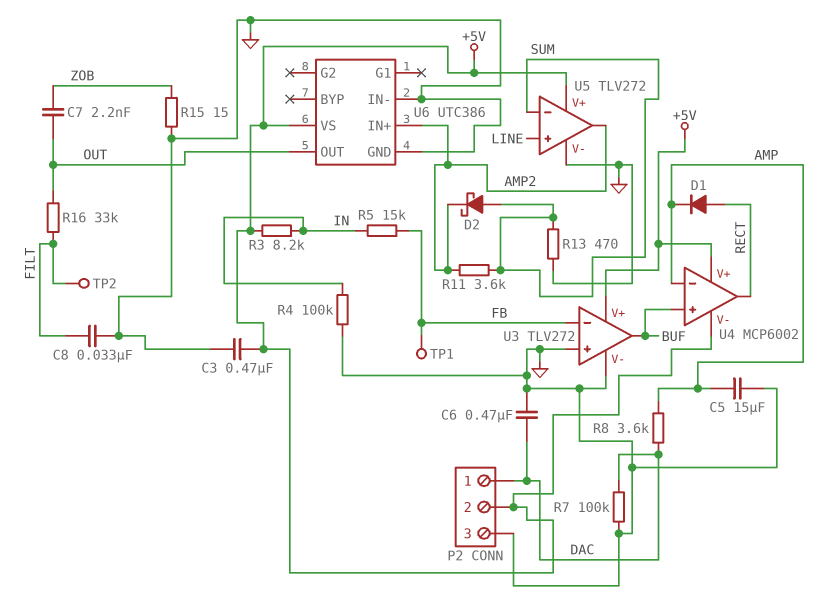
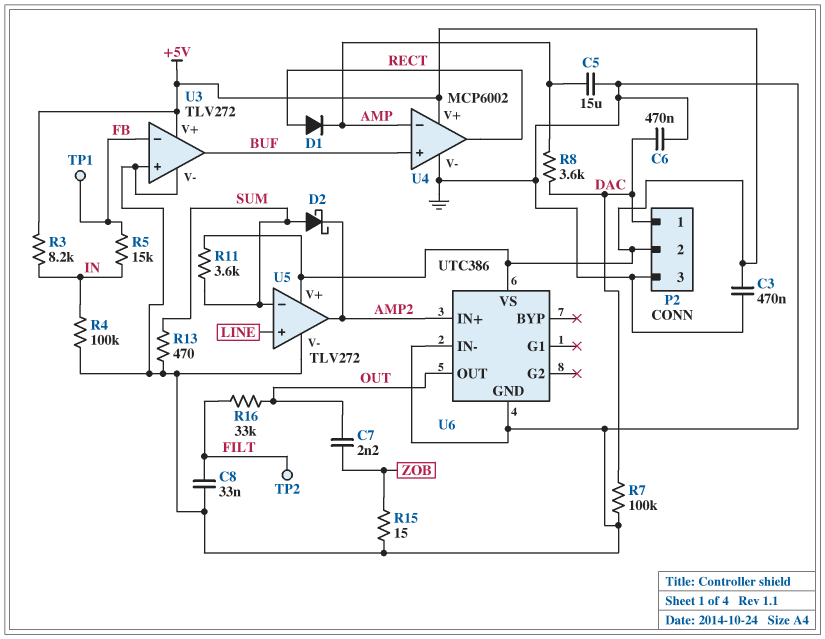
R11: 3.6k (AMP2, SUM) -> 3.6k (+5V, SUM)
U4 pin V-: +5V -> GND

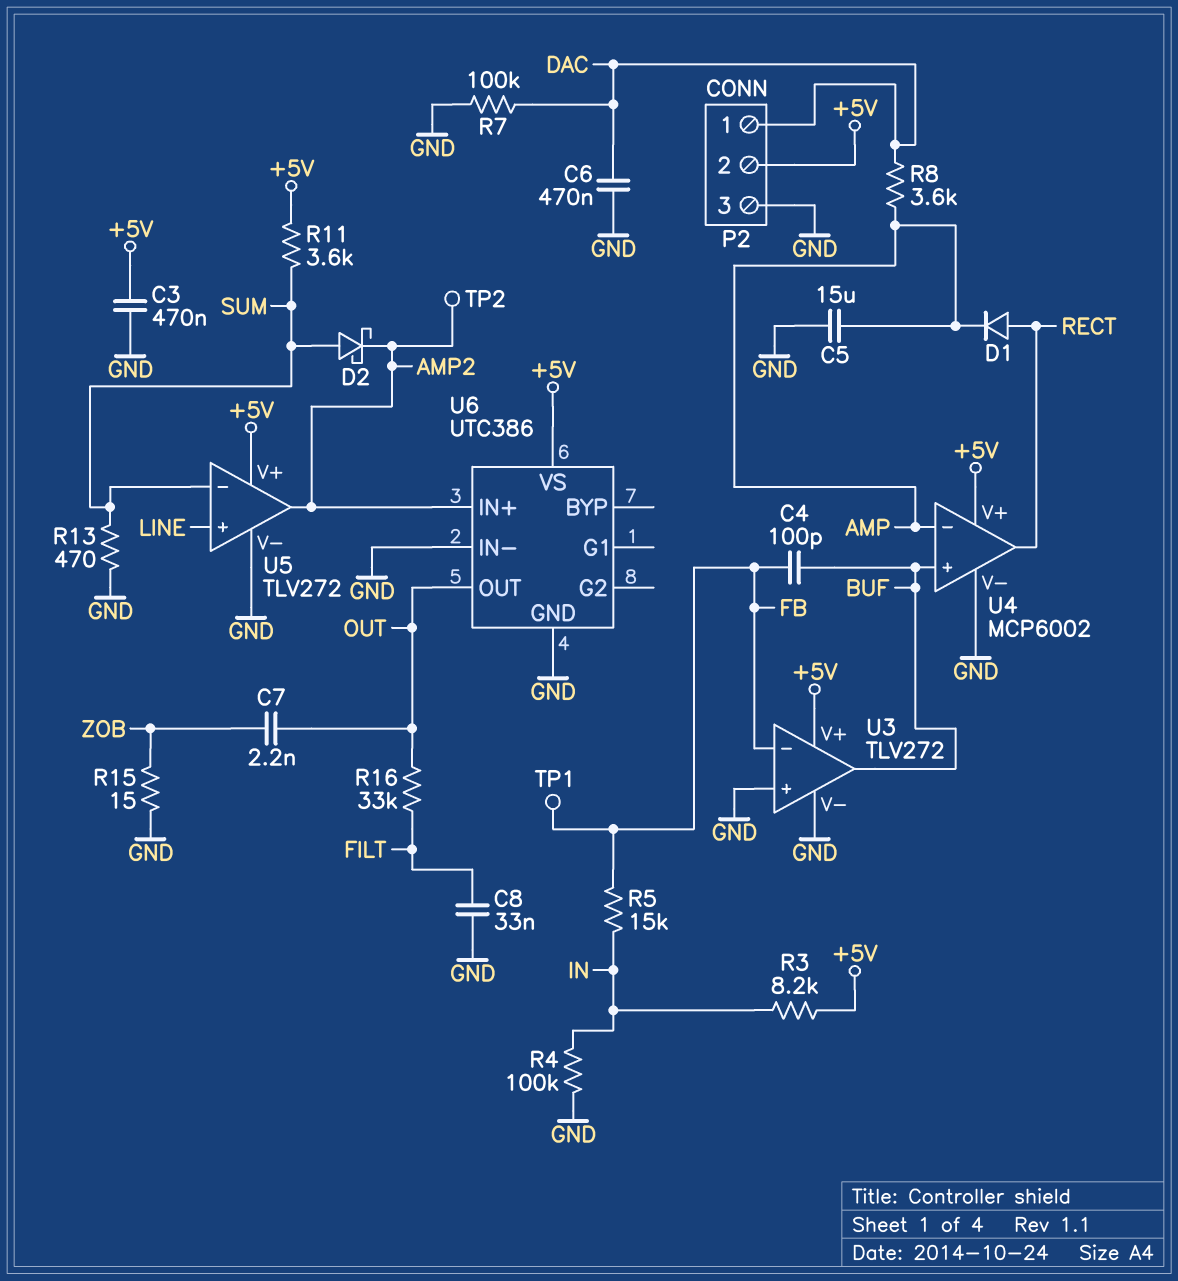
C4: none -> 100pF (BUF, FB)
TP2: test point (FILT) -> test point (AMP2)

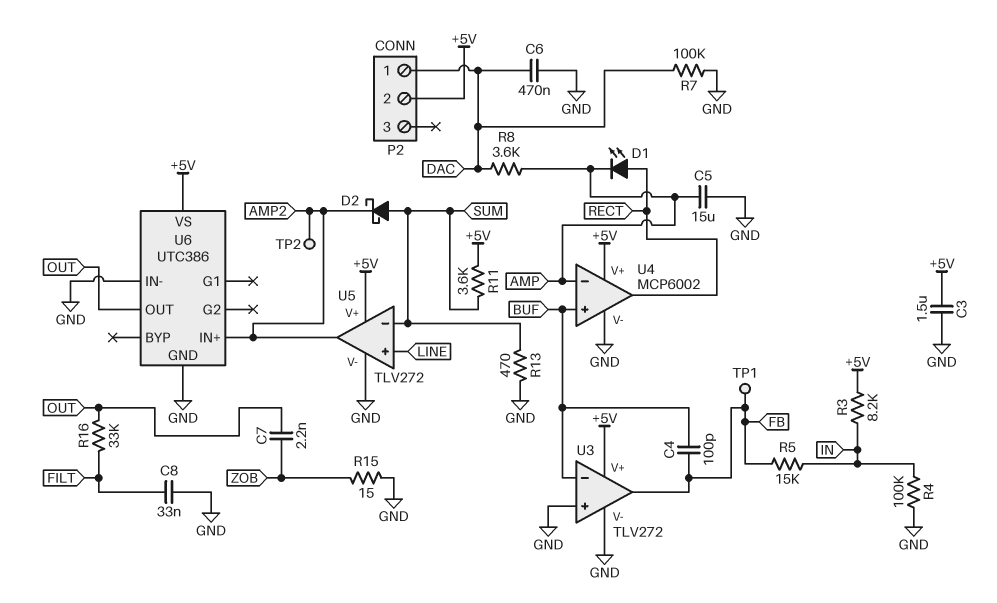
C3: 470nF (+5V, GND) -> 1.5uF (+5V, GND)
D1: diode (A RECT, K AMP) -> LED (A RECT, K AMP)
P2 pin 3: GND -> none
U3 pin in-: FB -> BUF
U3 pin out: BUF -> FB

